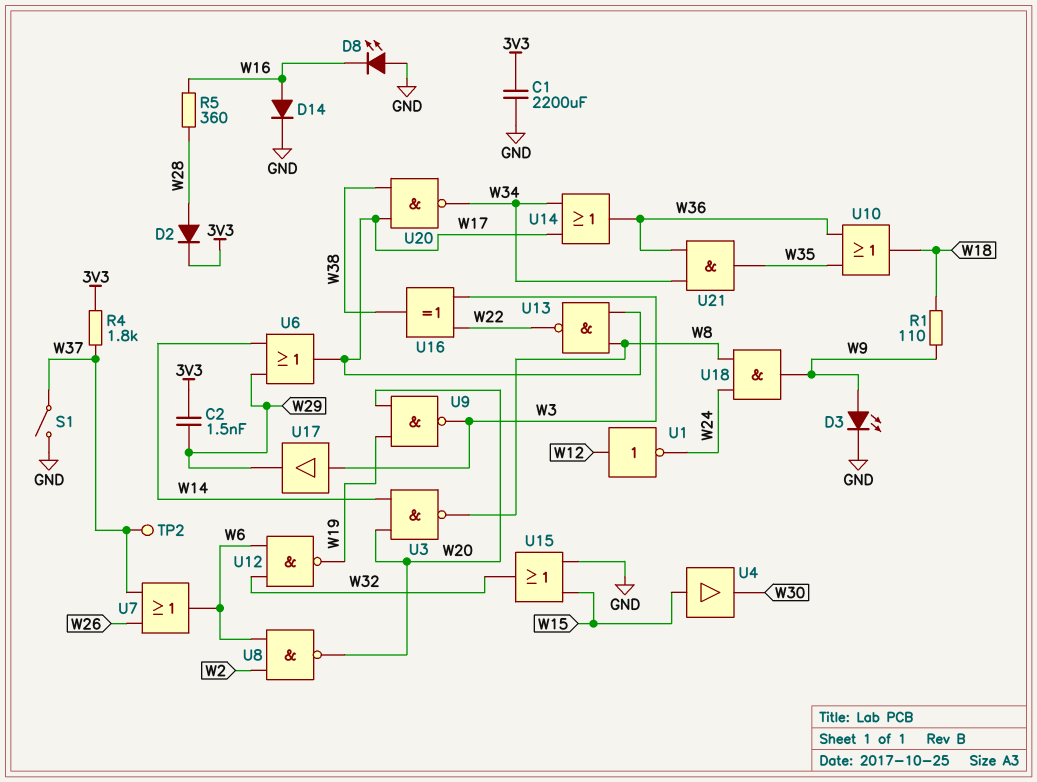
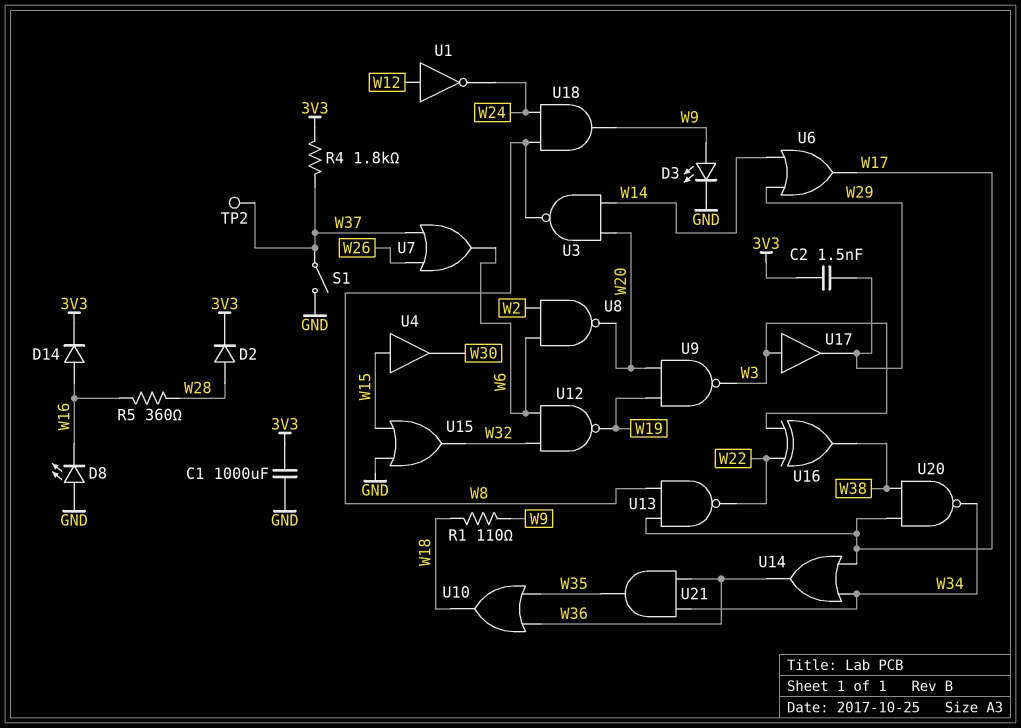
C1: 2200uF (3V3, GND) -> 1000uF (3V3, GND)
D14: diode (A W16, K GND) -> diode (A W16, K 3V3)

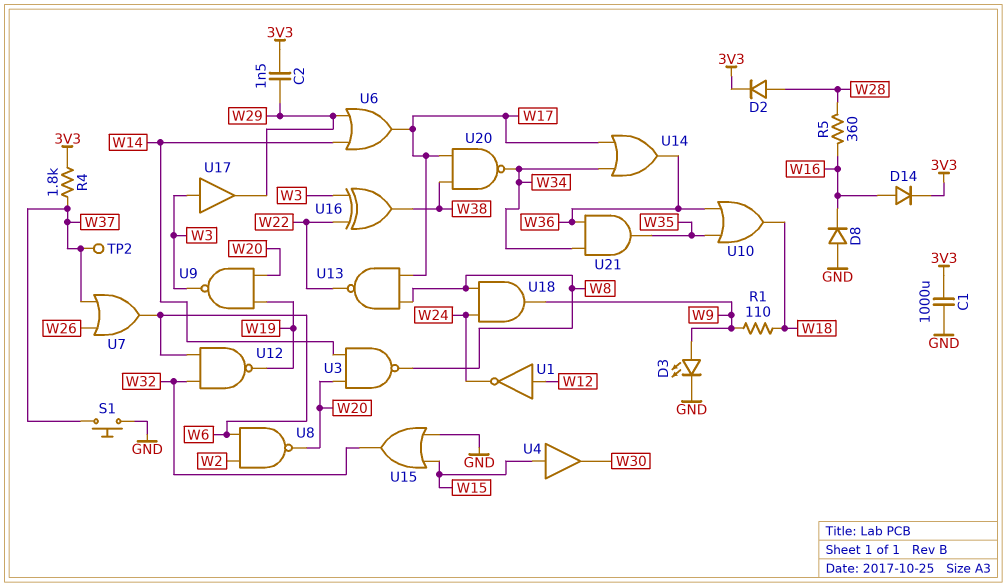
D8: LED (A GND, K W16) -> diode (A GND, K W16)
S1: switch (GND, W37) -> button (GND, W37)

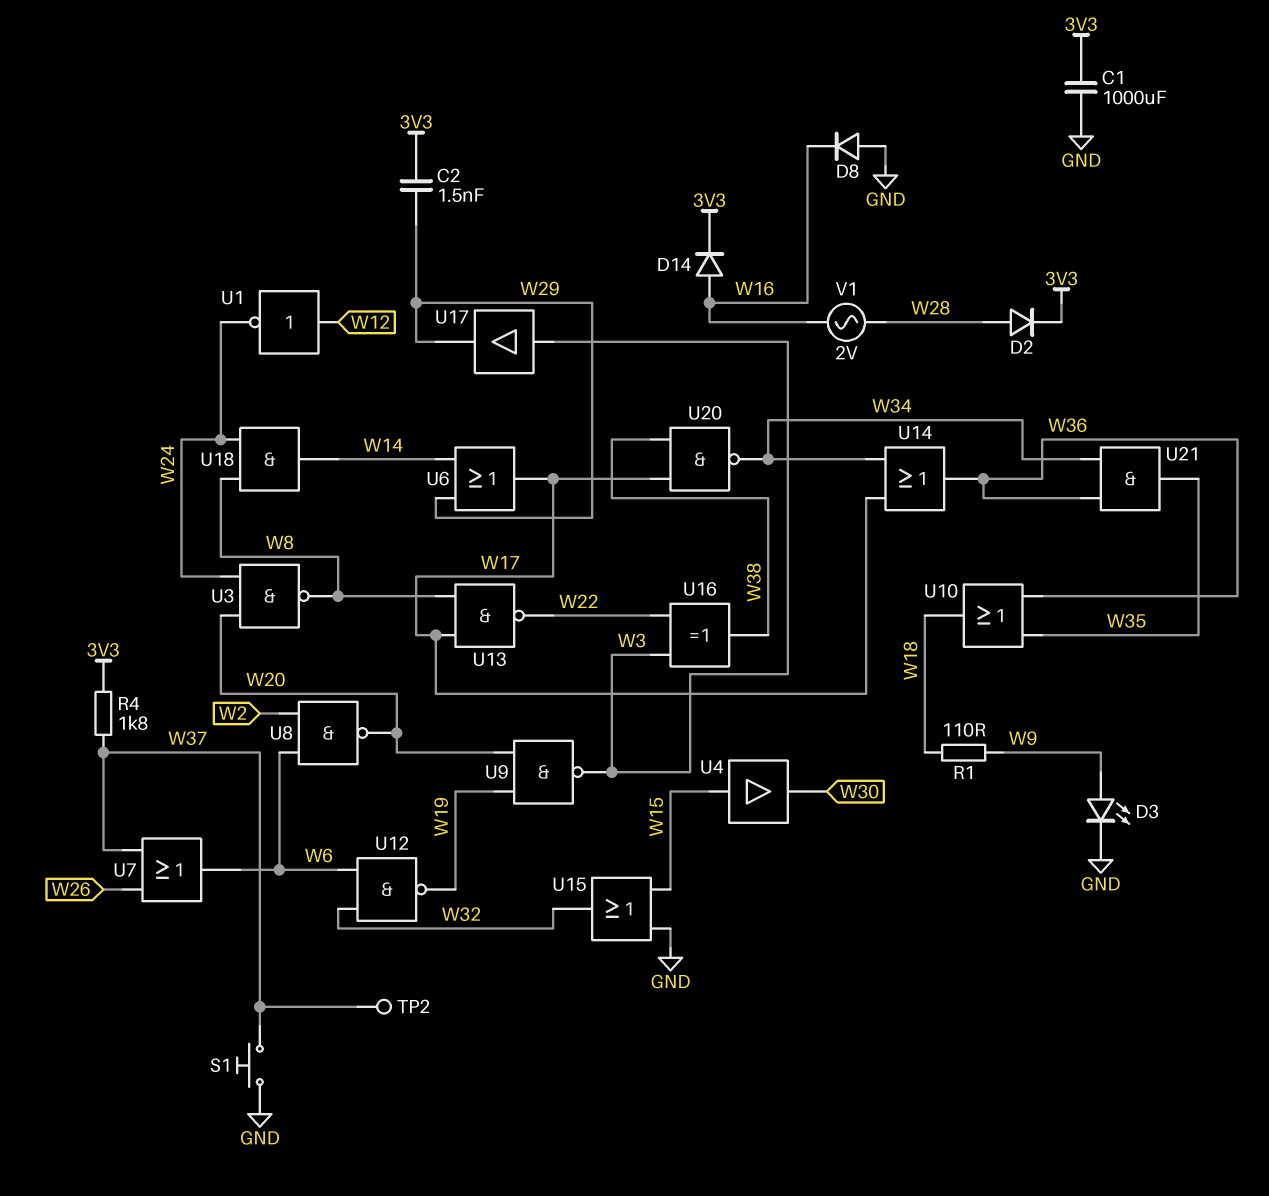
R5: 360 (W16, W28) -> none
U3: NAND (in W14, in W20, out W8) -> NAND (in W20, in W24, out W8)
U18: AND (in W8, in W24, out W9) -> AND (in W8, in W24, out W14)
V1: none -> AC 2V (W16, W28)

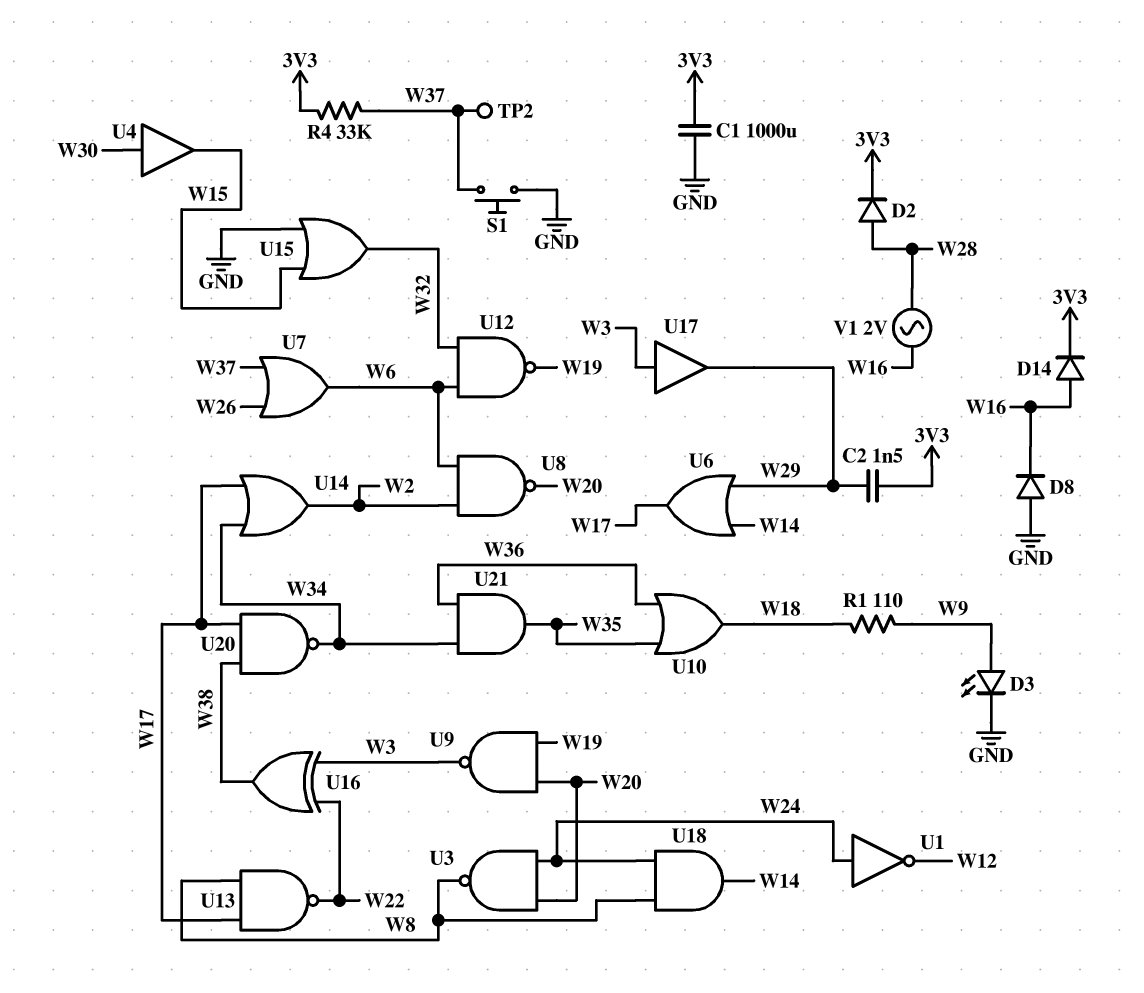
R4: 1.8k (3V3, W37) -> 33k (3V3, W37)
U1: NOT (in W12, out W24) -> NOT (in W24, out W12)
U4: buffer (in W15, out W30) -> buffer (in W30, out W15)
U14: OR (in W17, in W34, out W36) -> OR (in W17, in W34, out W2)

